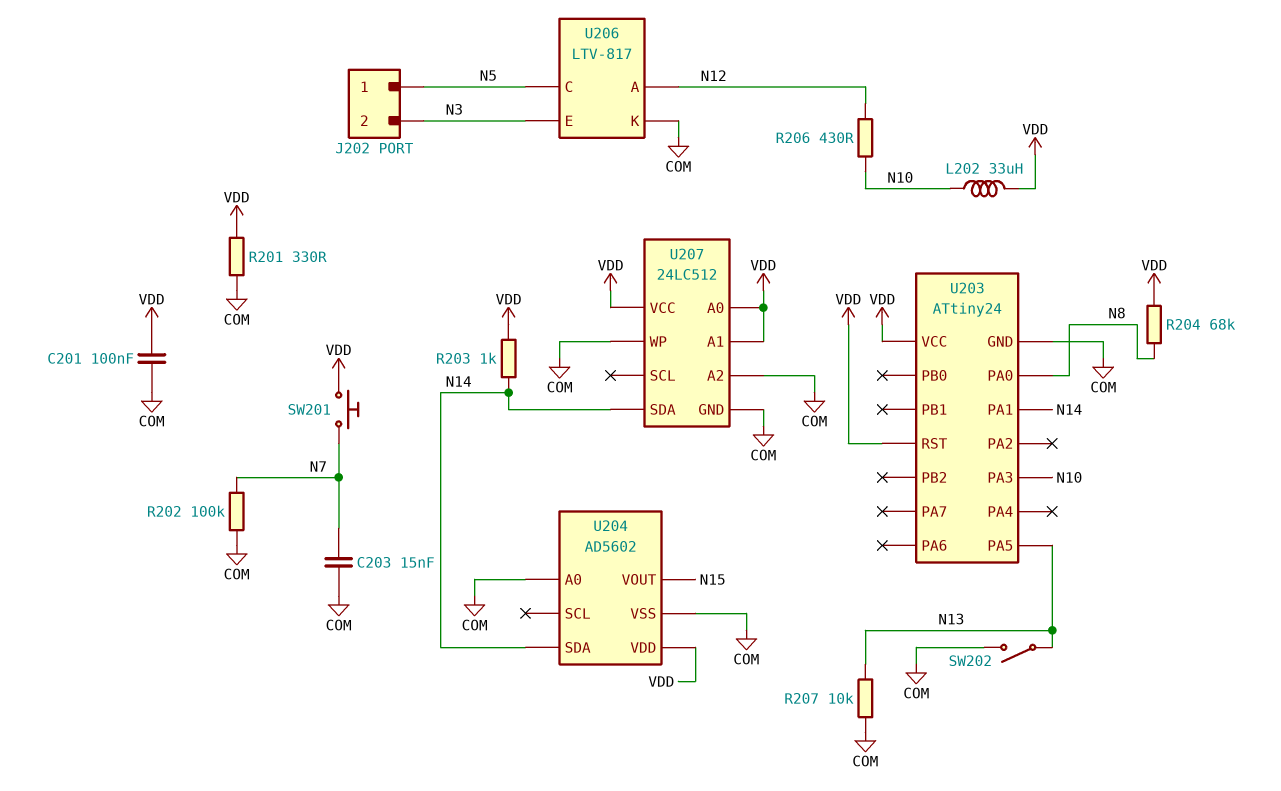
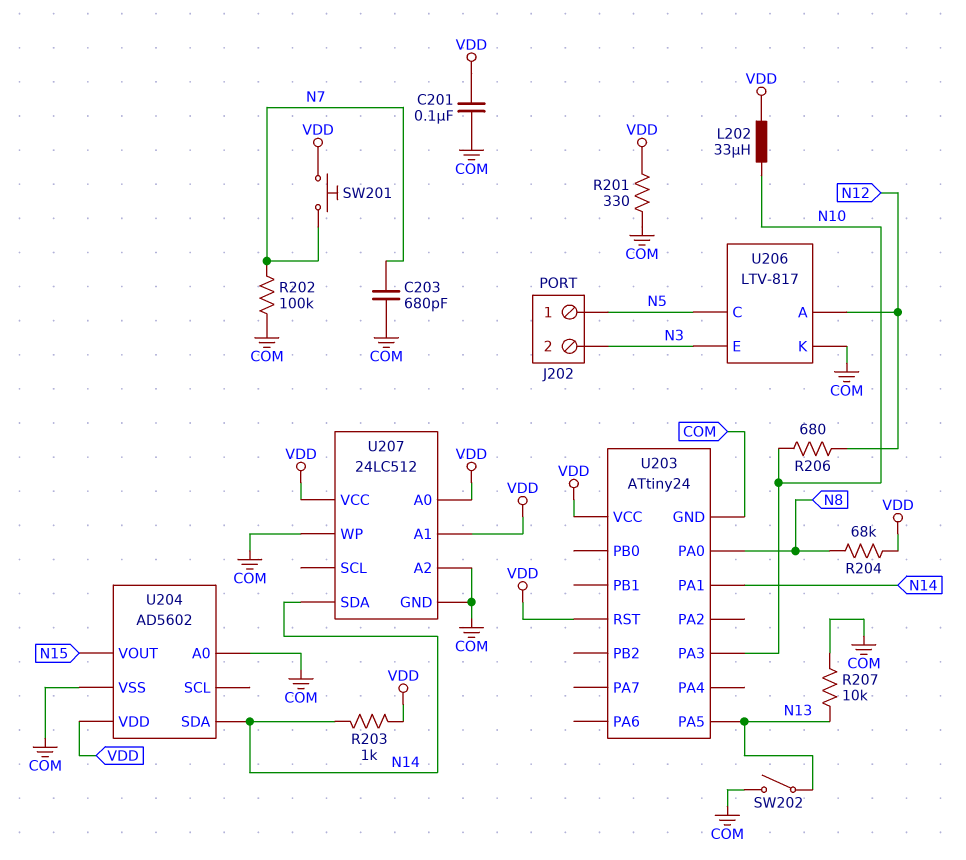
C203: 15nF (COM, N7) -> 680pF (COM, N7)
R206: 430 (N10, N12) -> 680 (N10, N12)

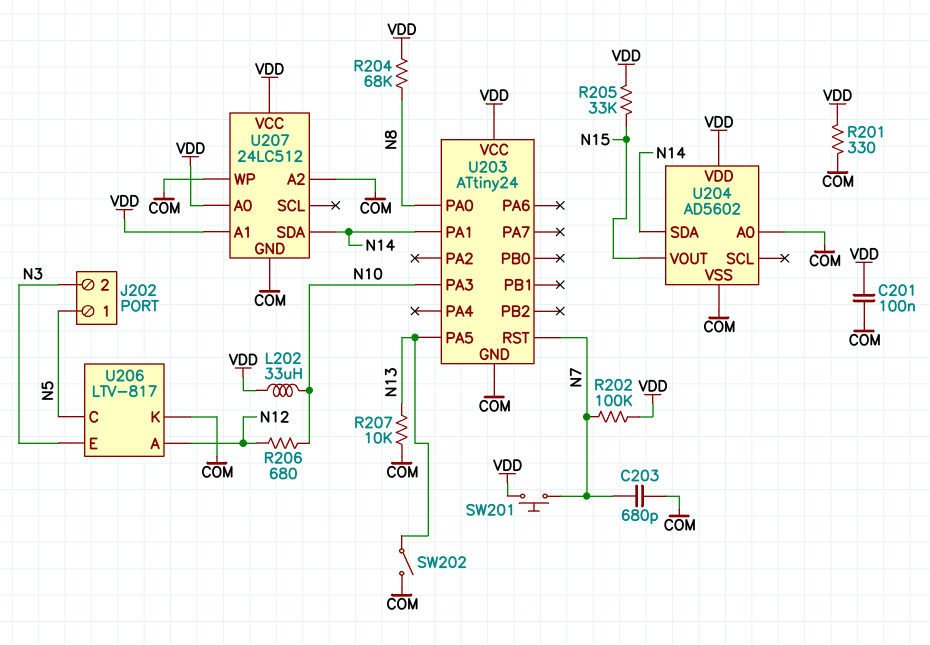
R202: 100k (COM, N7) -> 100k (N7, VDD)
R203: 1k (N14, VDD) -> none
R205: none -> 33k (N15, VDD)
U203 pin RST: VDD -> N7

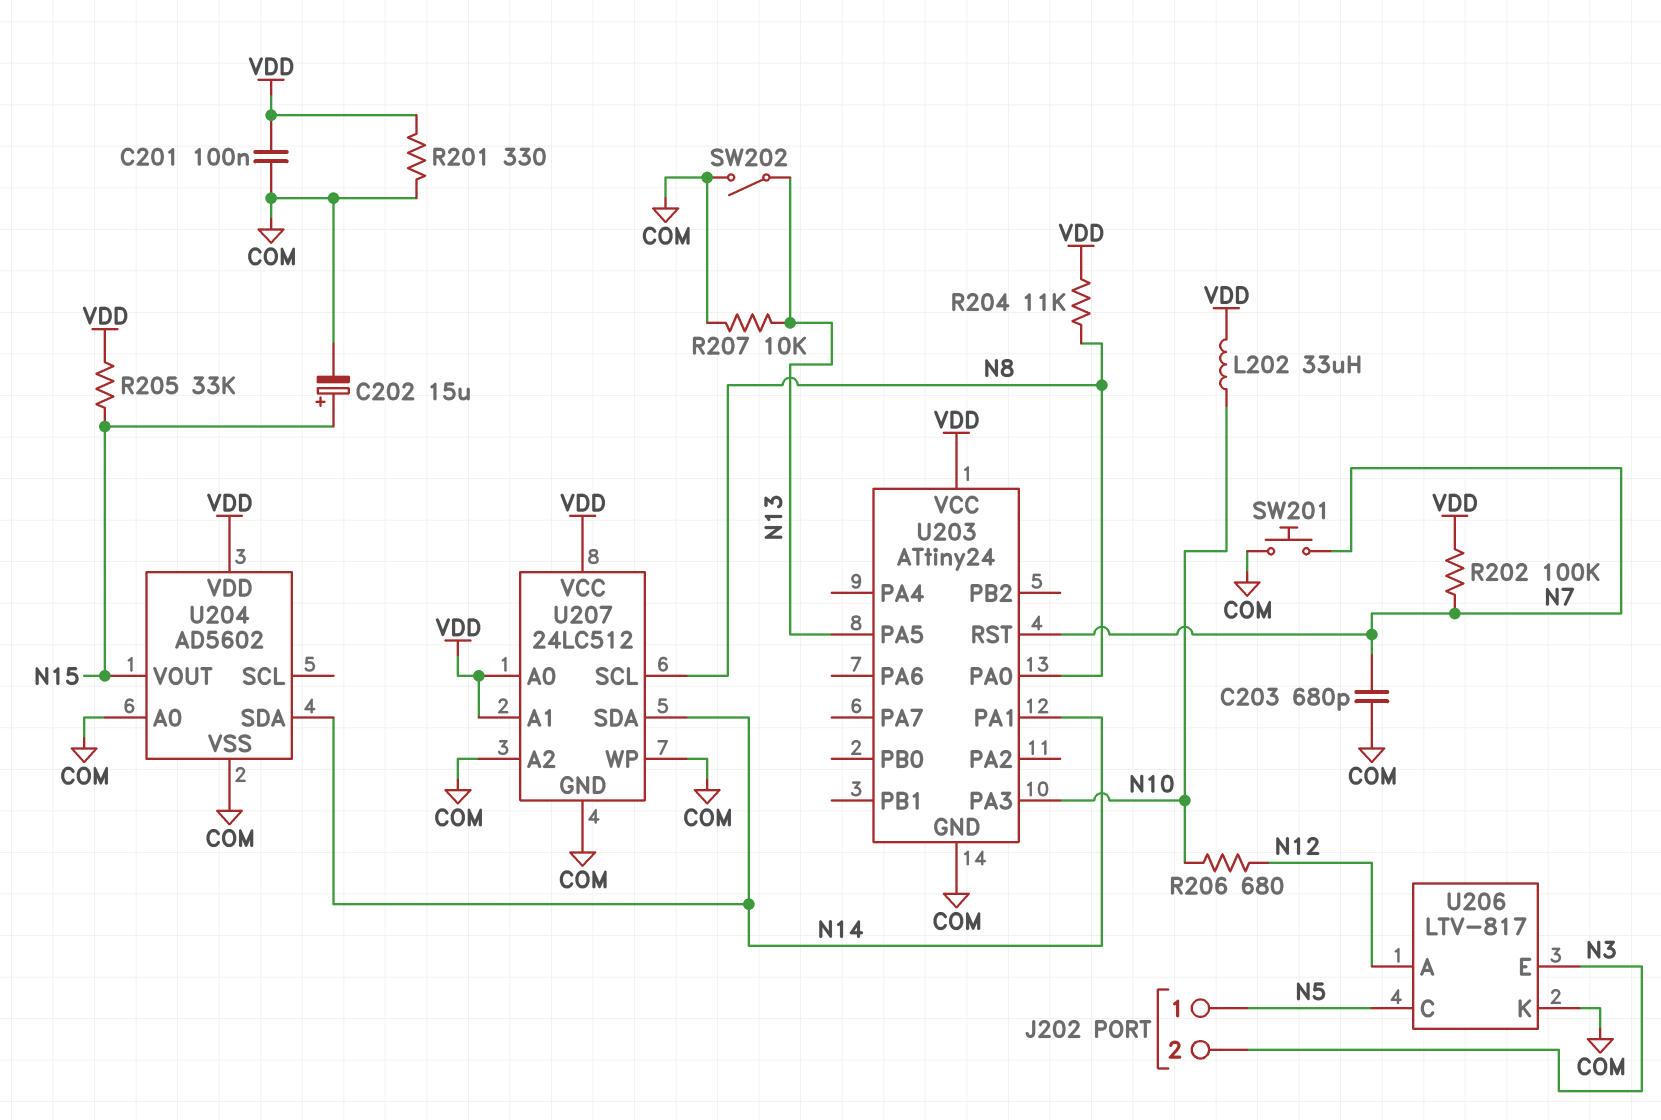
C202: none -> 15uF (plus N15, minus COM)
R204: 68k (N8, VDD) -> 11k (N8, VDD)
SW201: button (N7, VDD) -> button (COM, N7)
U207 pin SCL: none -> N8

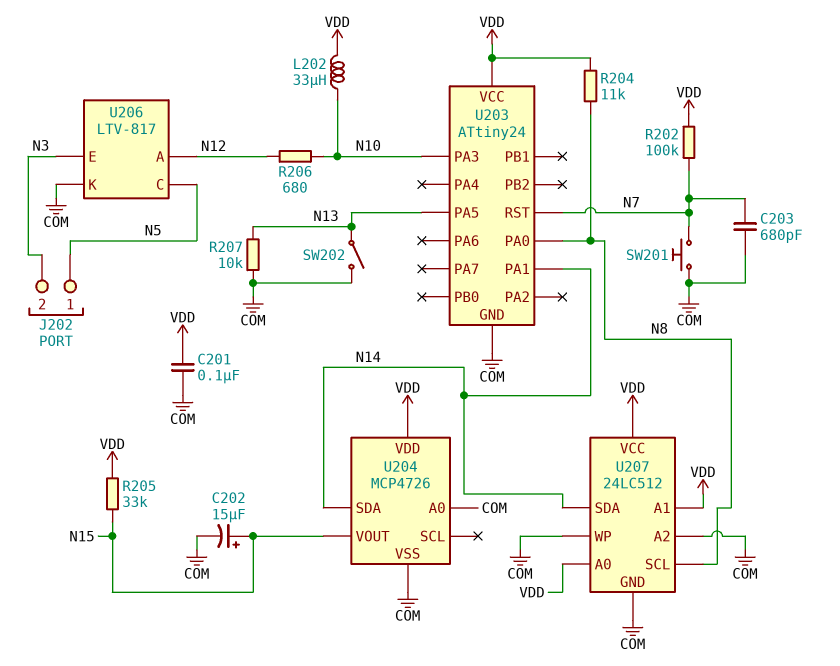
R201: 330 (COM, VDD) -> none
U204: AD5602 -> MCP4726

